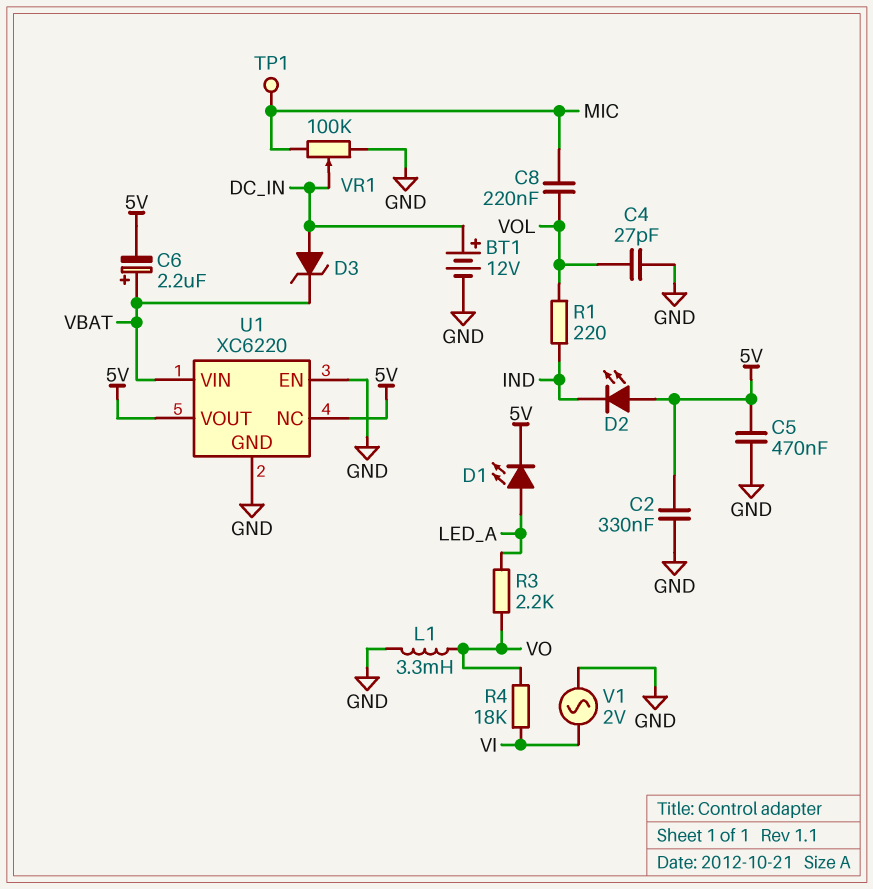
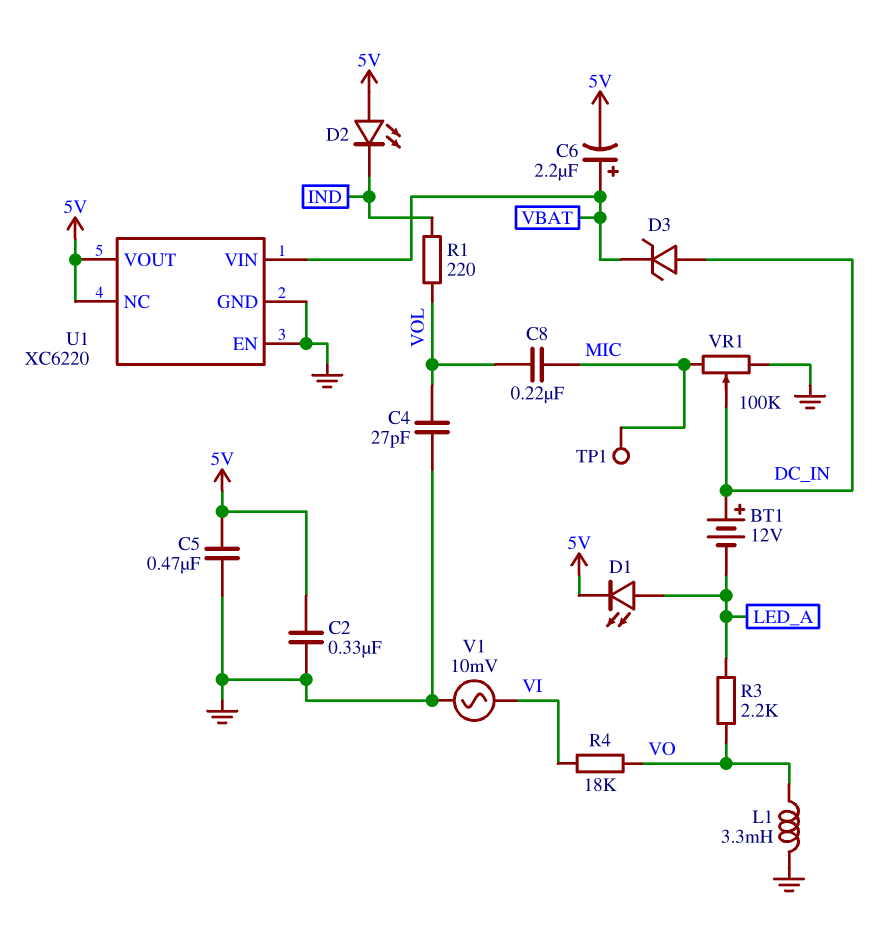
BT1: 12V (plus DC_IN, minus GND) -> 12V (plus DC_IN, minus LED_A)
V1: AC 2V (GND, VI) -> AC 10mV (GND, VI)

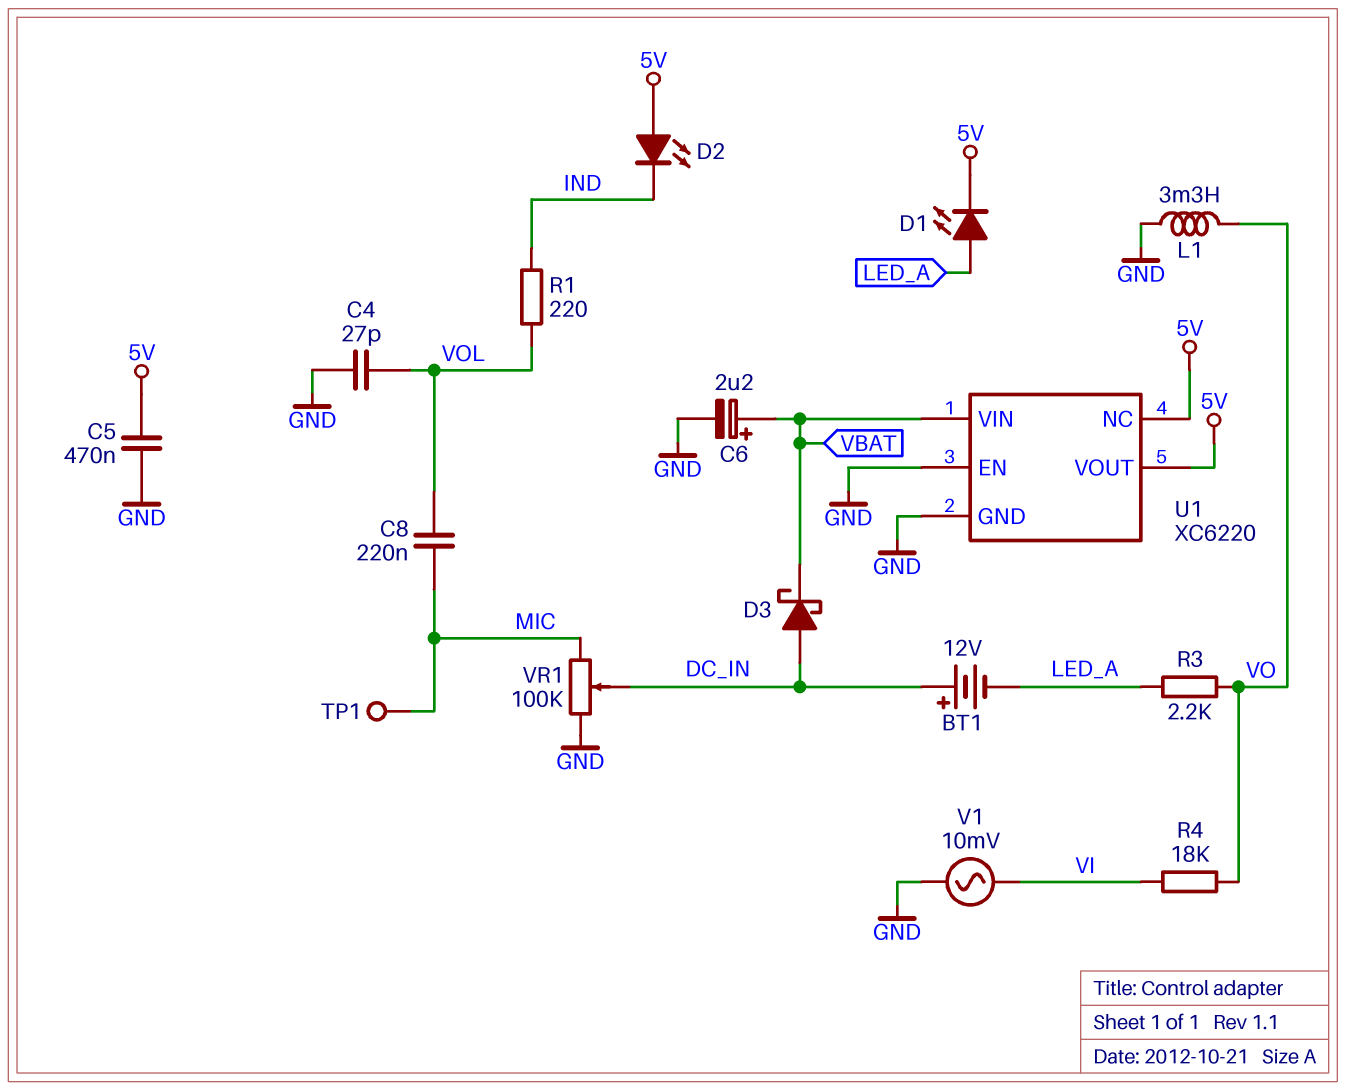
C2: 330nF (5V, GND) -> none
C6: 2.2uF (plus VBAT, minus 5V) -> 2.2uF (plus VBAT, minus GND)
D3: zener (A DC_IN, K VBAT) -> schottky (A DC_IN, K VBAT)

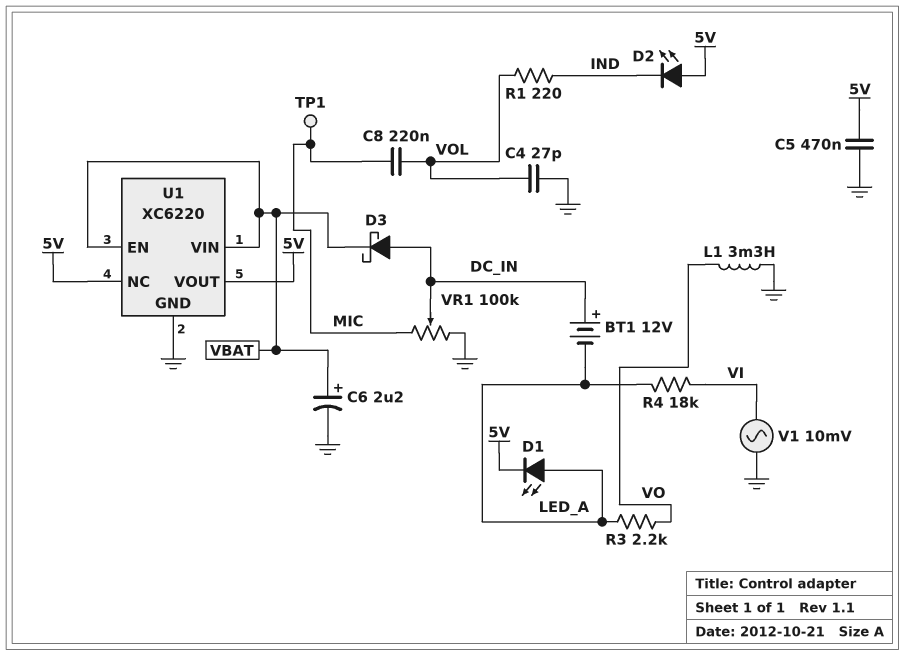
R4: 18k (VI, VO) -> 18k (LED_A, VI)
U1 pin EN: GND -> VBAT

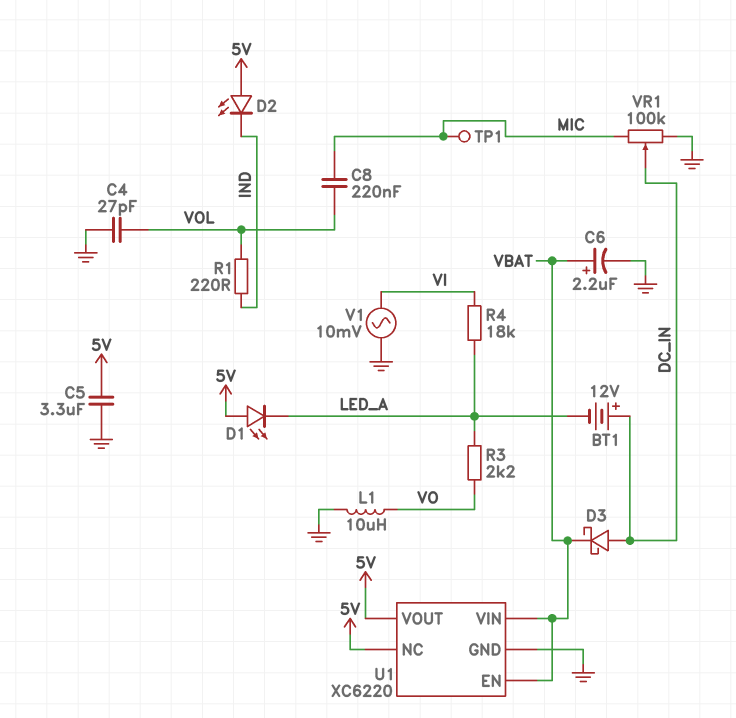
C5: 470nF (5V, GND) -> 3.3uF (5V, GND)
D1: LED (A LED_A, K 5V) -> LED (A 5V, K LED_A)
L1: 3.3mH (GND, VO) -> 10uH (GND, VO)

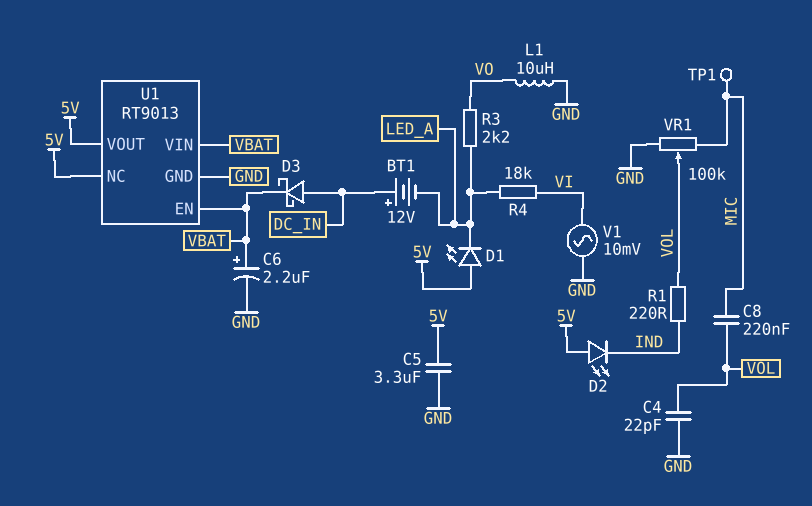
C4: 27pF (GND, VOL) -> 22pF (GND, VOL)
U1: XC6220 -> RT9013
VR1: 100k (GND, MIC, wiper DC_IN) -> 100k (GND, MIC, wiper VOL)

